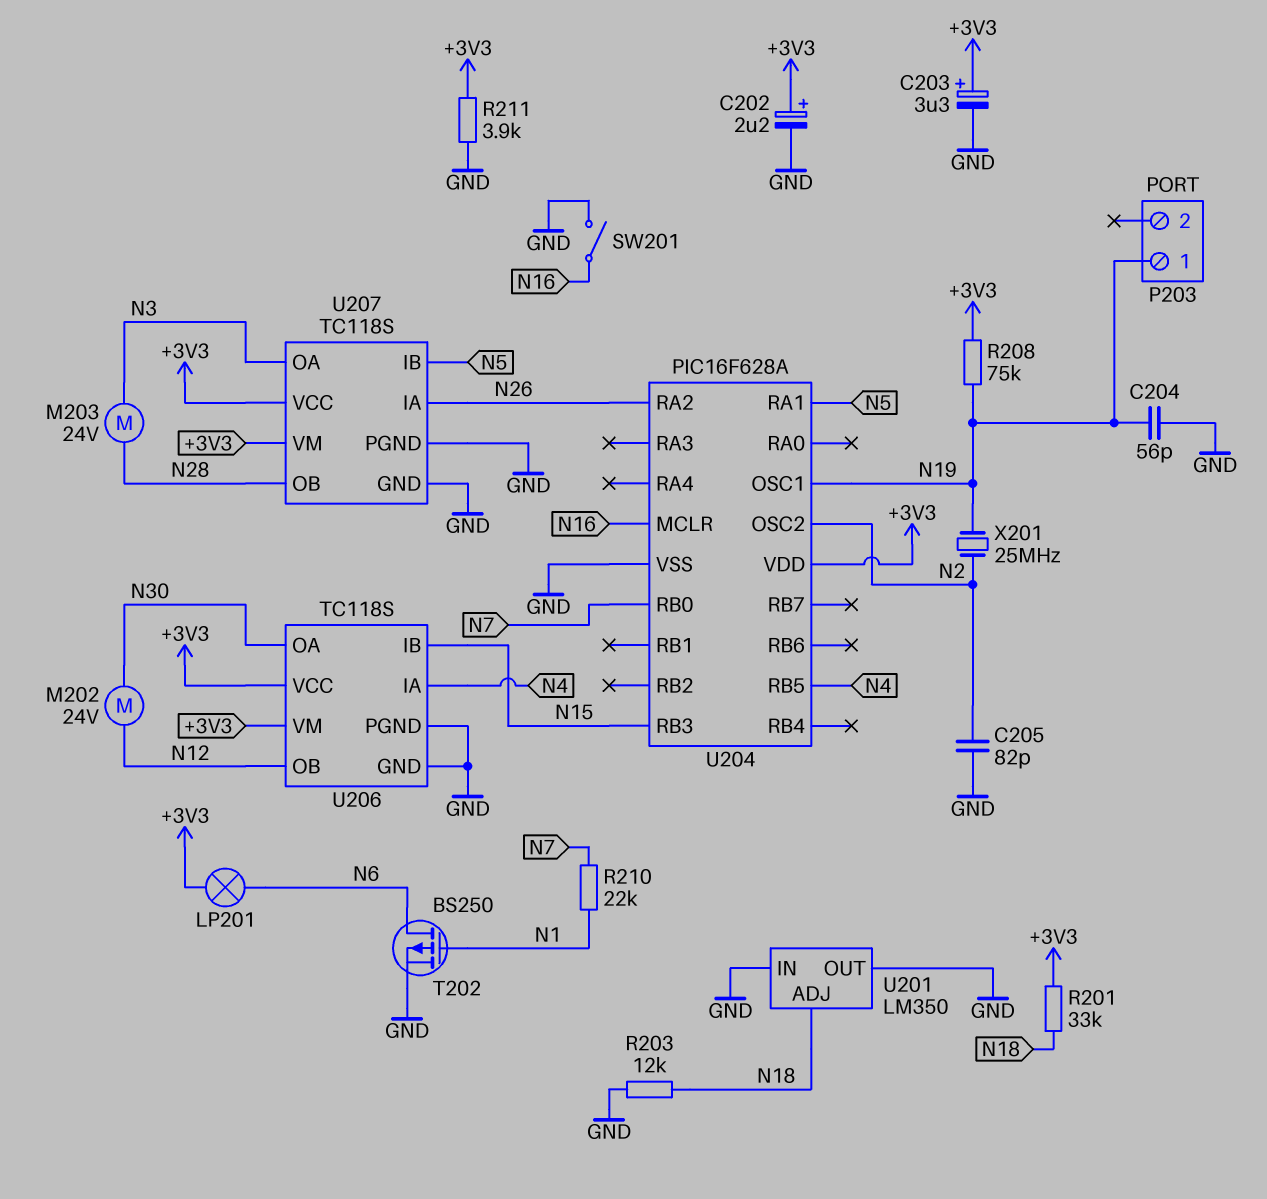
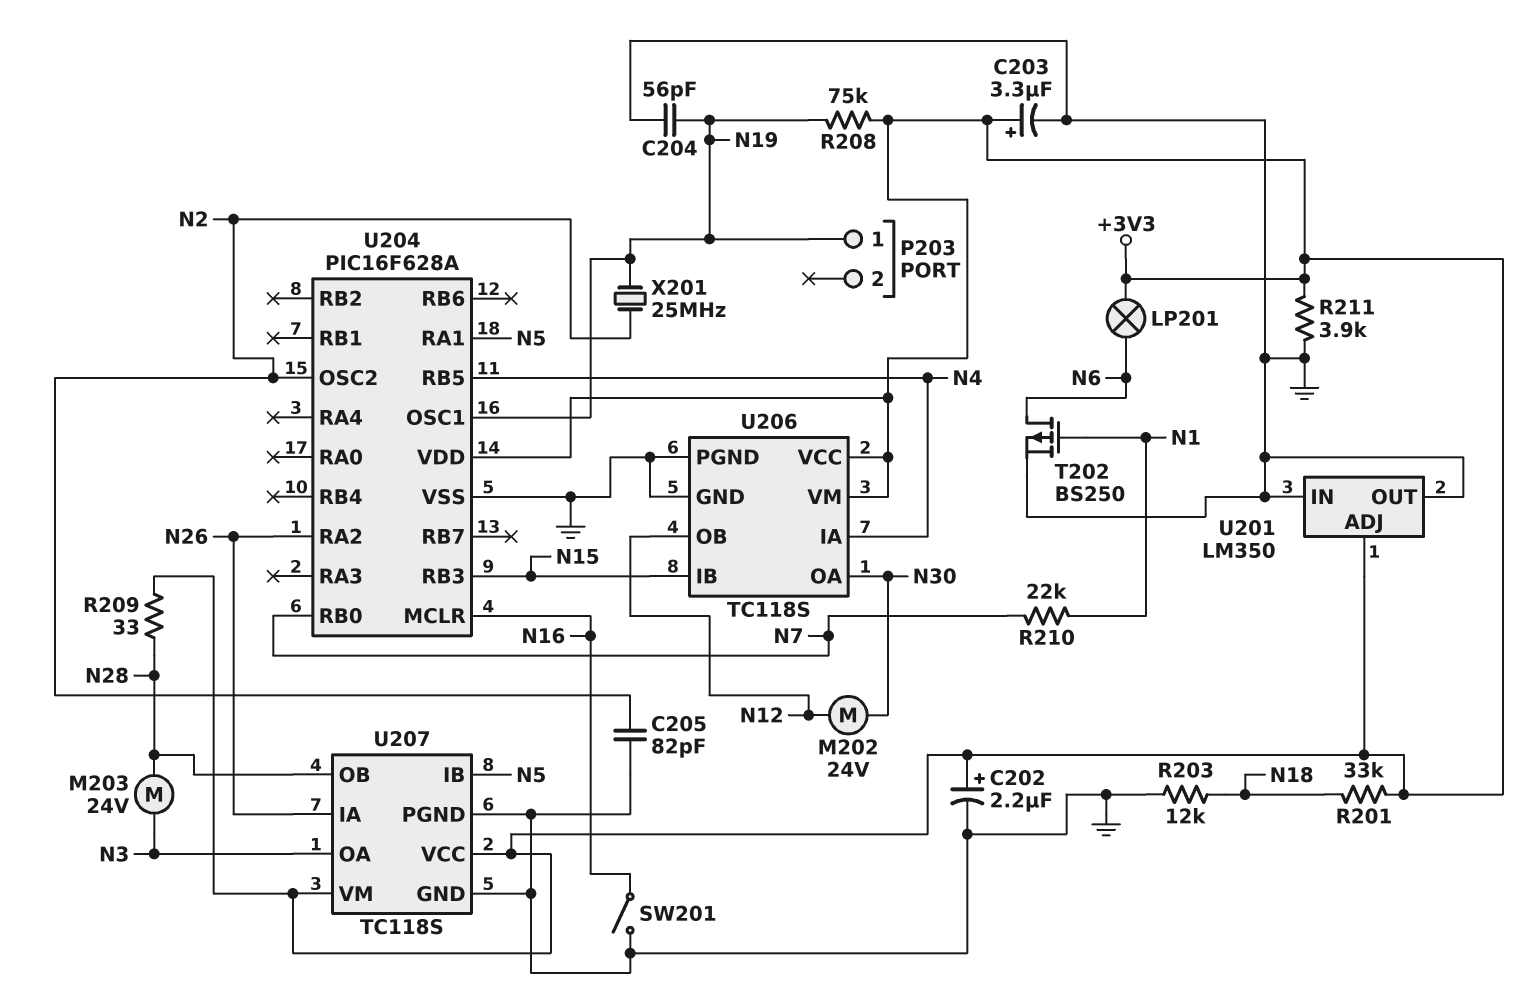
R209: none -> 33 (+3V3, N28)
U201 pin ADJ: N18 -> +3V3

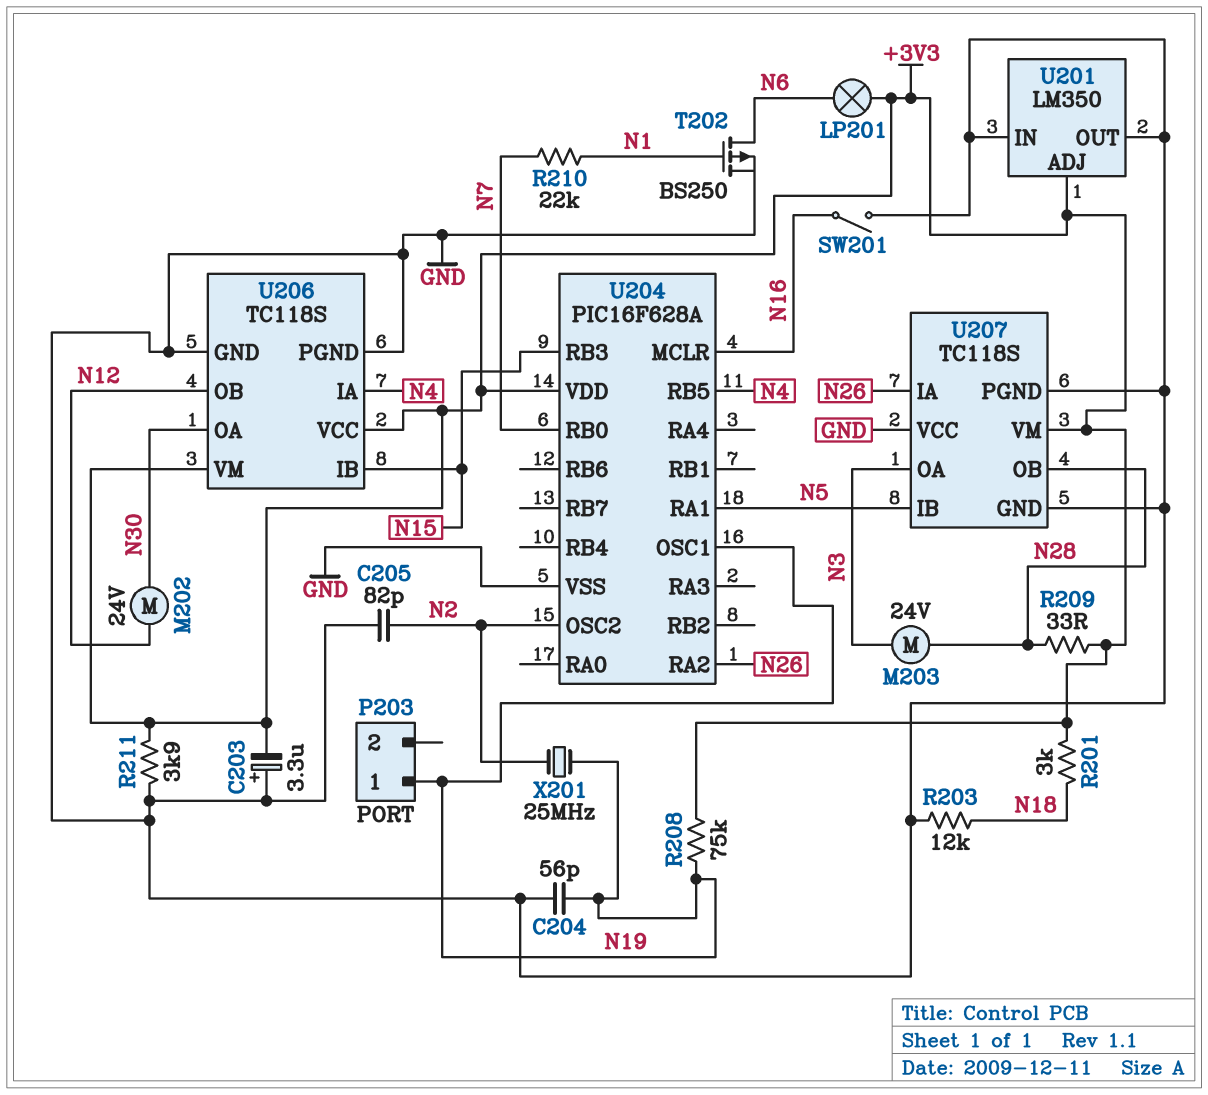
C202: 2.2uF (plus +3V3, minus GND) -> none
C203: 3.3uF (plus +3V3, minus GND) -> 3.3uF (plus GND, minus +3V3)
R201: 33k (+3V3, N18) -> 3k (+3V3, N18)
U207 pin VCC: +3V3 -> GND

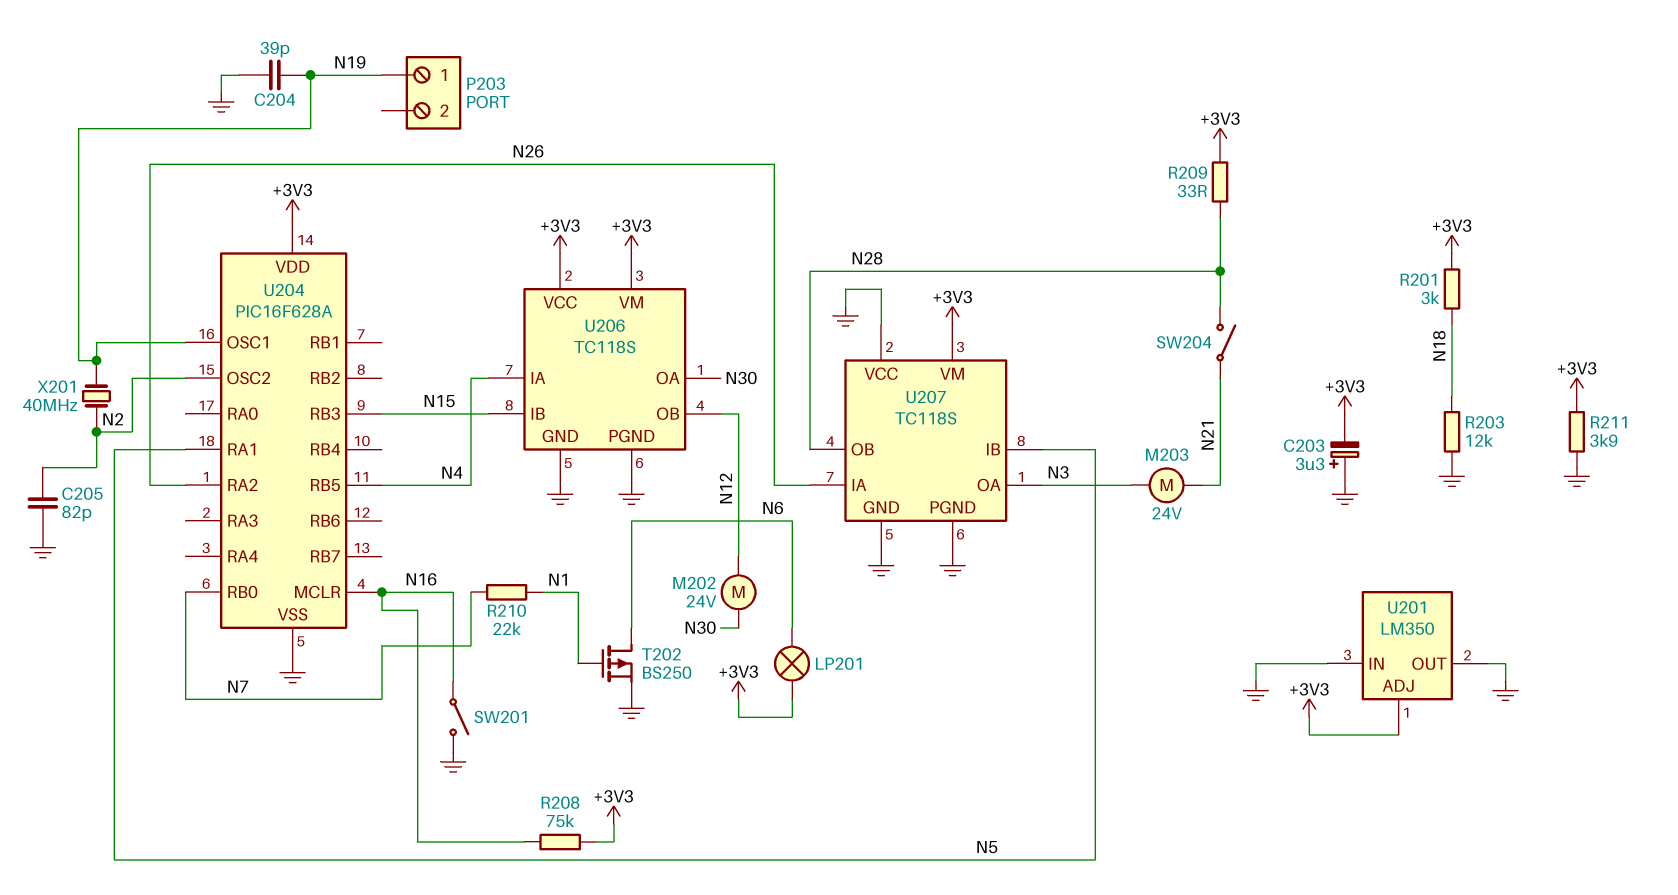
C204: 56pF (GND, N19) -> 39pF (GND, N19)
M203: motor 24V (N3, N28) -> motor 24V (N3, N21)
R208: 75k (+3V3, N19) -> 75k (+3V3, N16)
SW204: none -> switch (N21, N28)
X201: 25MHz (N2, N19) -> 40MHz (N2, N19)

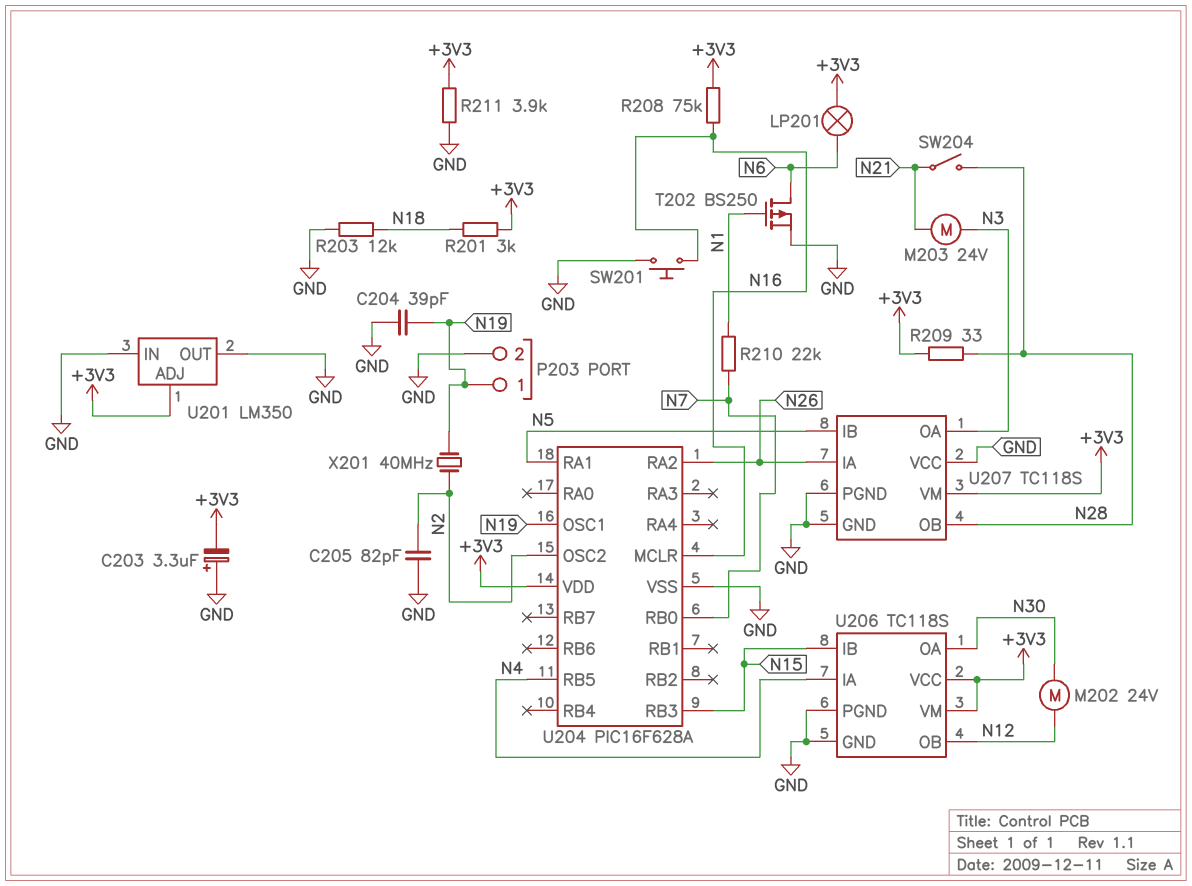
P203 pin 2: none -> GND
SW201: switch (GND, N16) -> button (GND, N16)

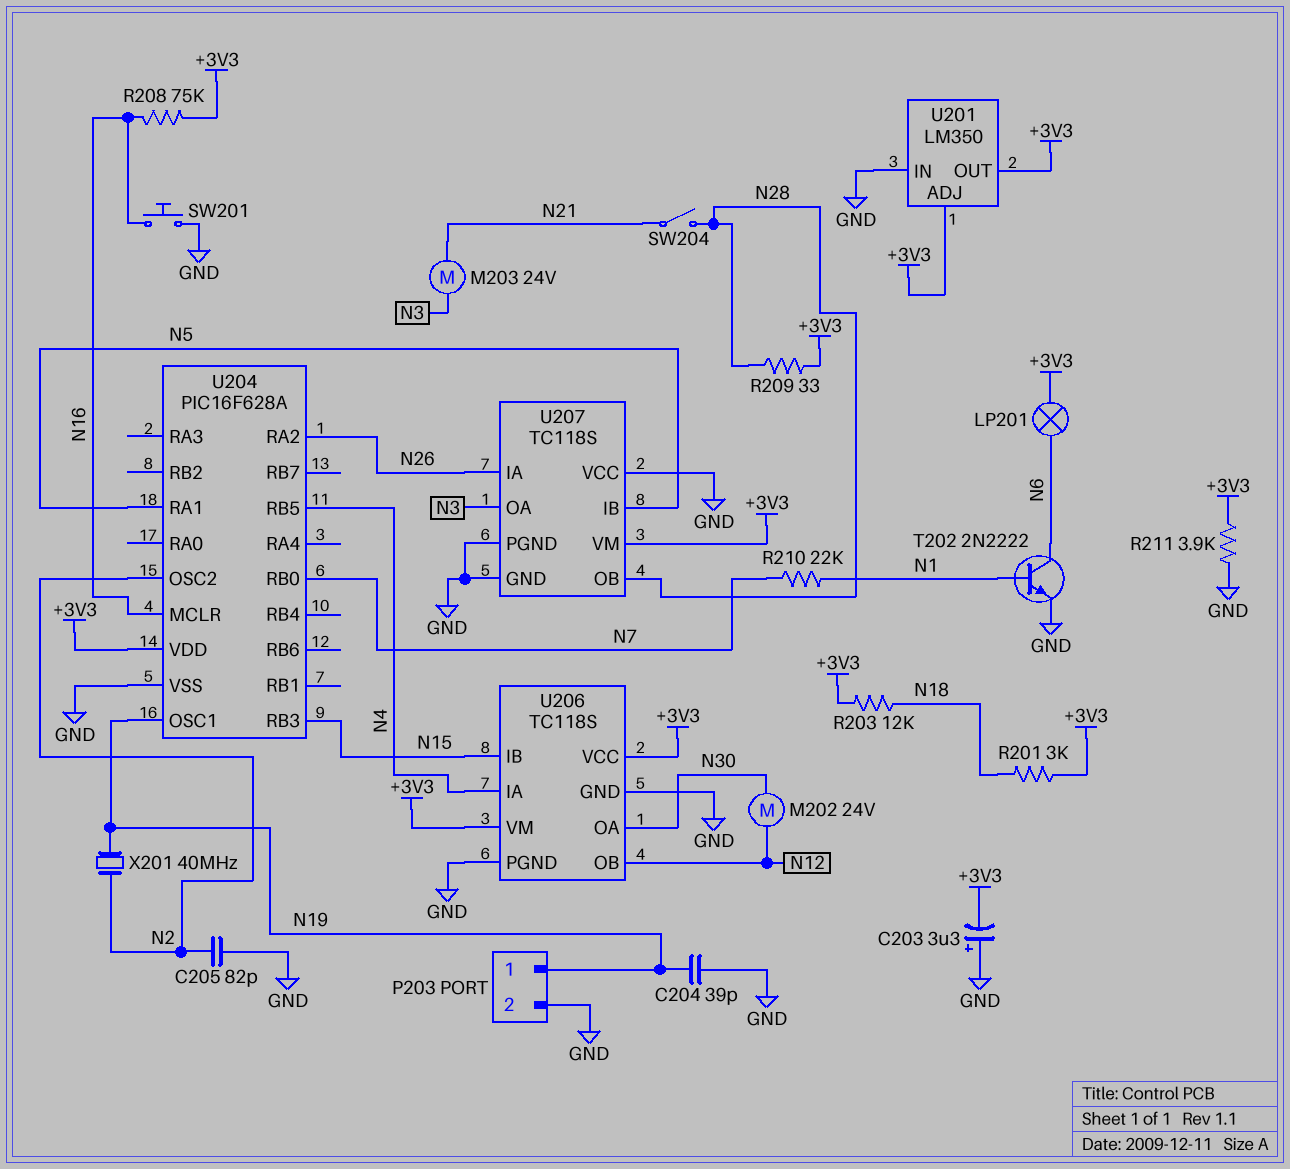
R203: 12k (GND, N18) -> 12k (+3V3, N18)
T202: PMOS BS250 (G N1, D N6, S GND) -> NPN 2N2222 (B N1, C N6, E GND)
U201 pin OUT: GND -> +3V3

